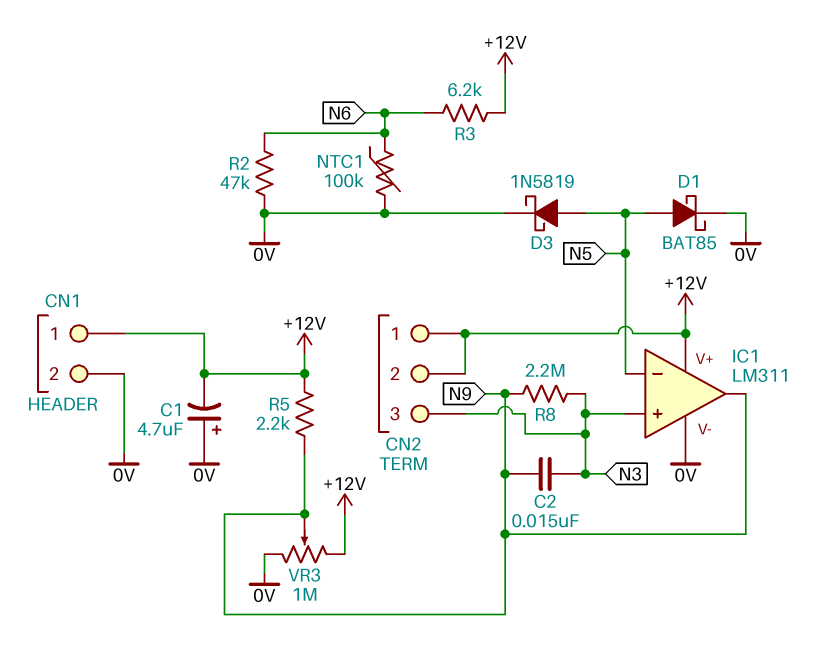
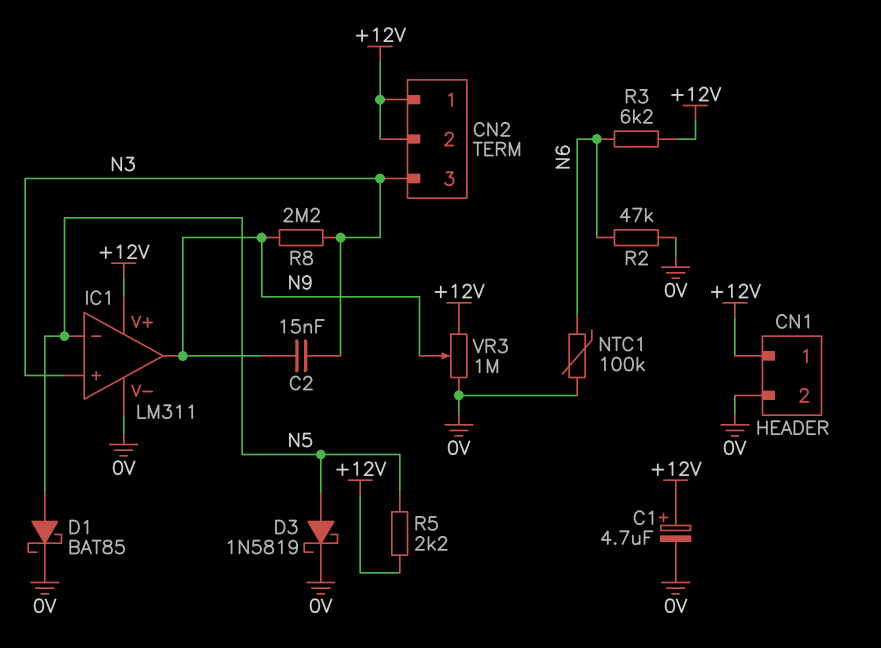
C1: 4.7uF (plus 0V, minus +12V) -> 4.7uF (plus +12V, minus 0V)
R5: 2.2k (+12V, N9) -> 2.2k (+12V, N5)

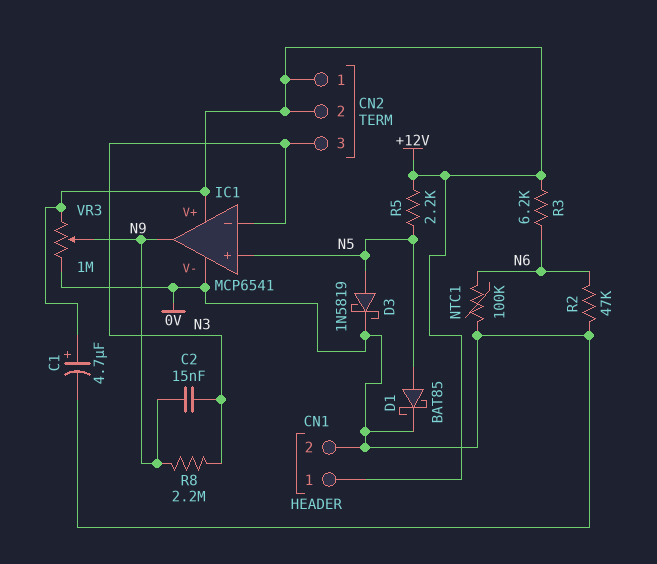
IC1: LM311 -> MCP6541
IC1 pin in+: N3 -> N5
IC1 pin in-: N5 -> N3

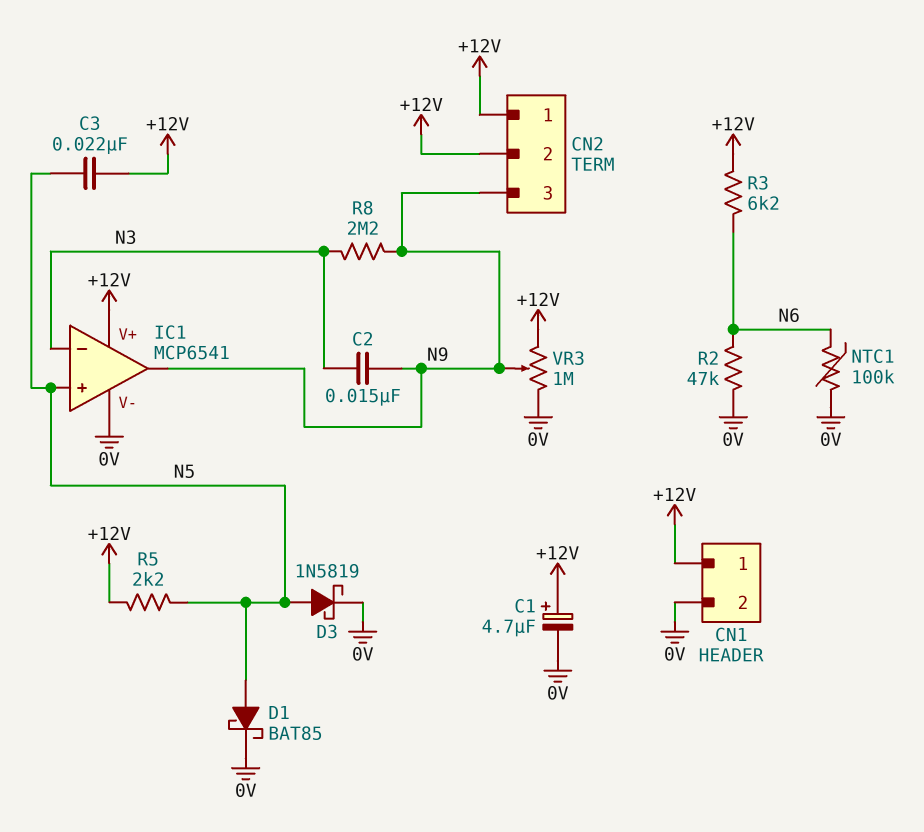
C3: none -> 22nF (+12V, N5)
CN2 pin 3: N3 -> N9

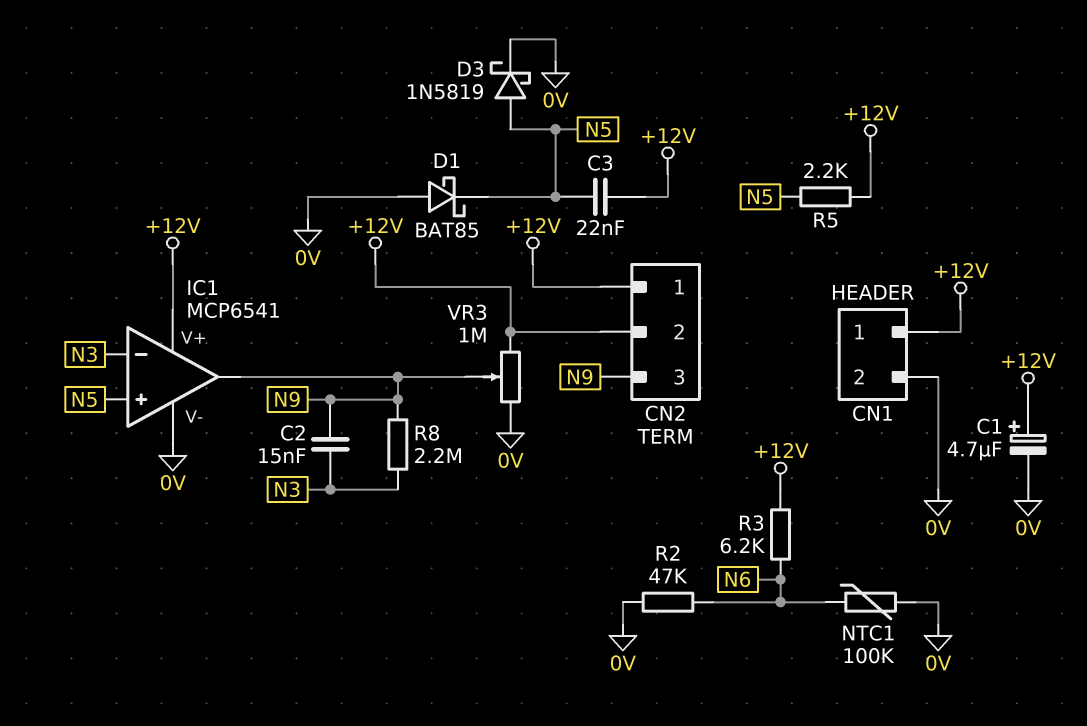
D1: schottky BAT85 (A N5, K 0V) -> schottky BAT85 (A 0V, K N5)

